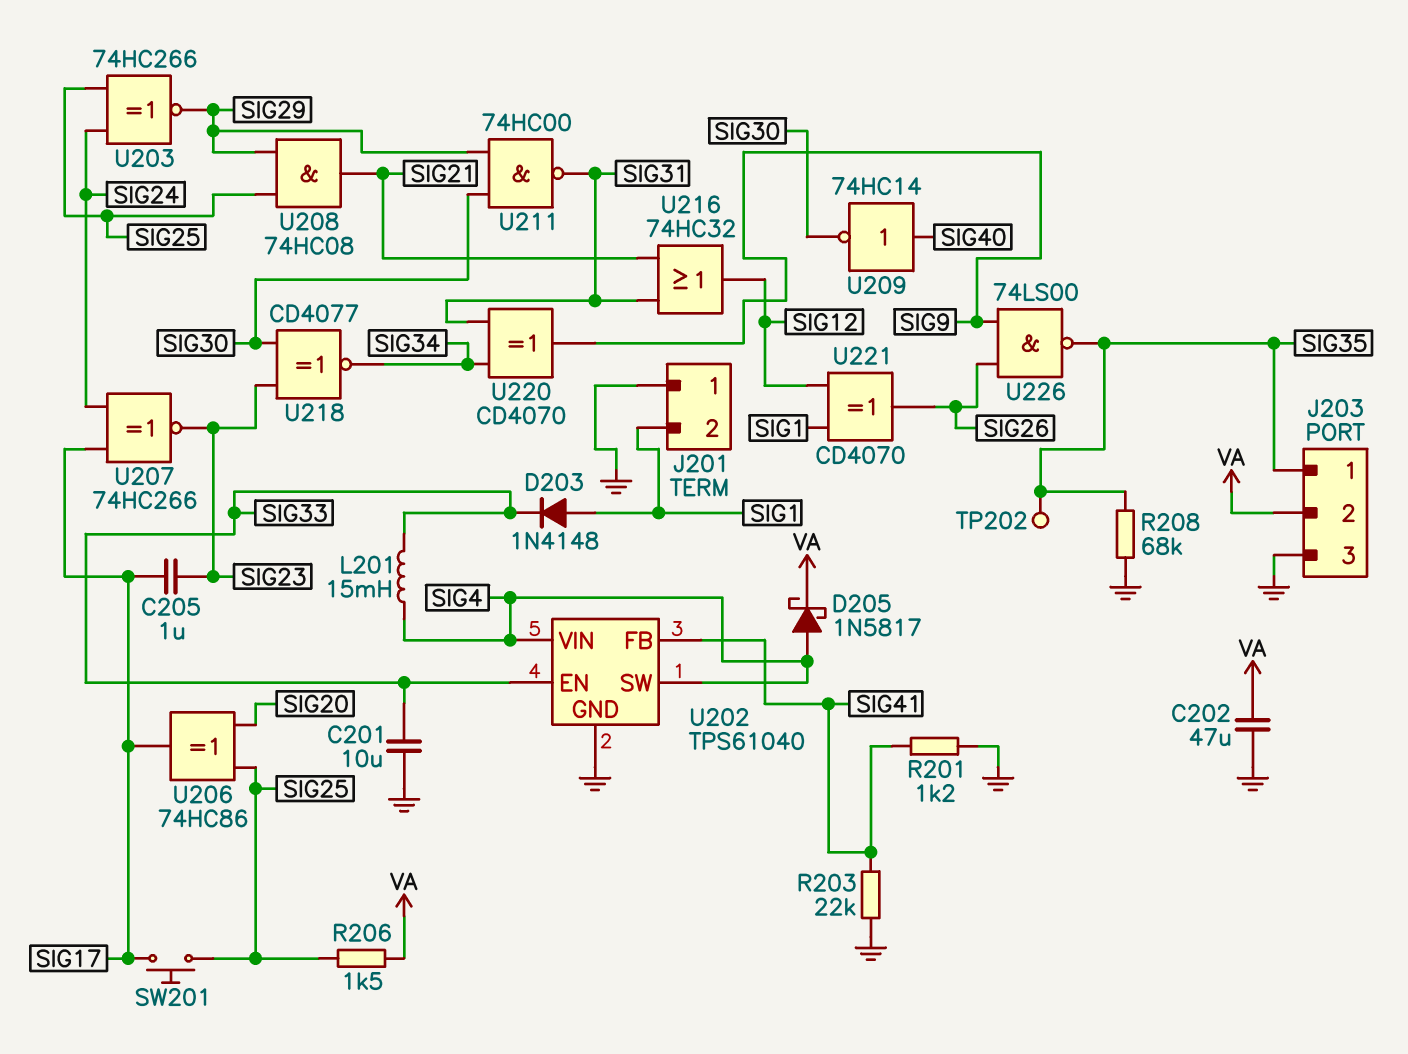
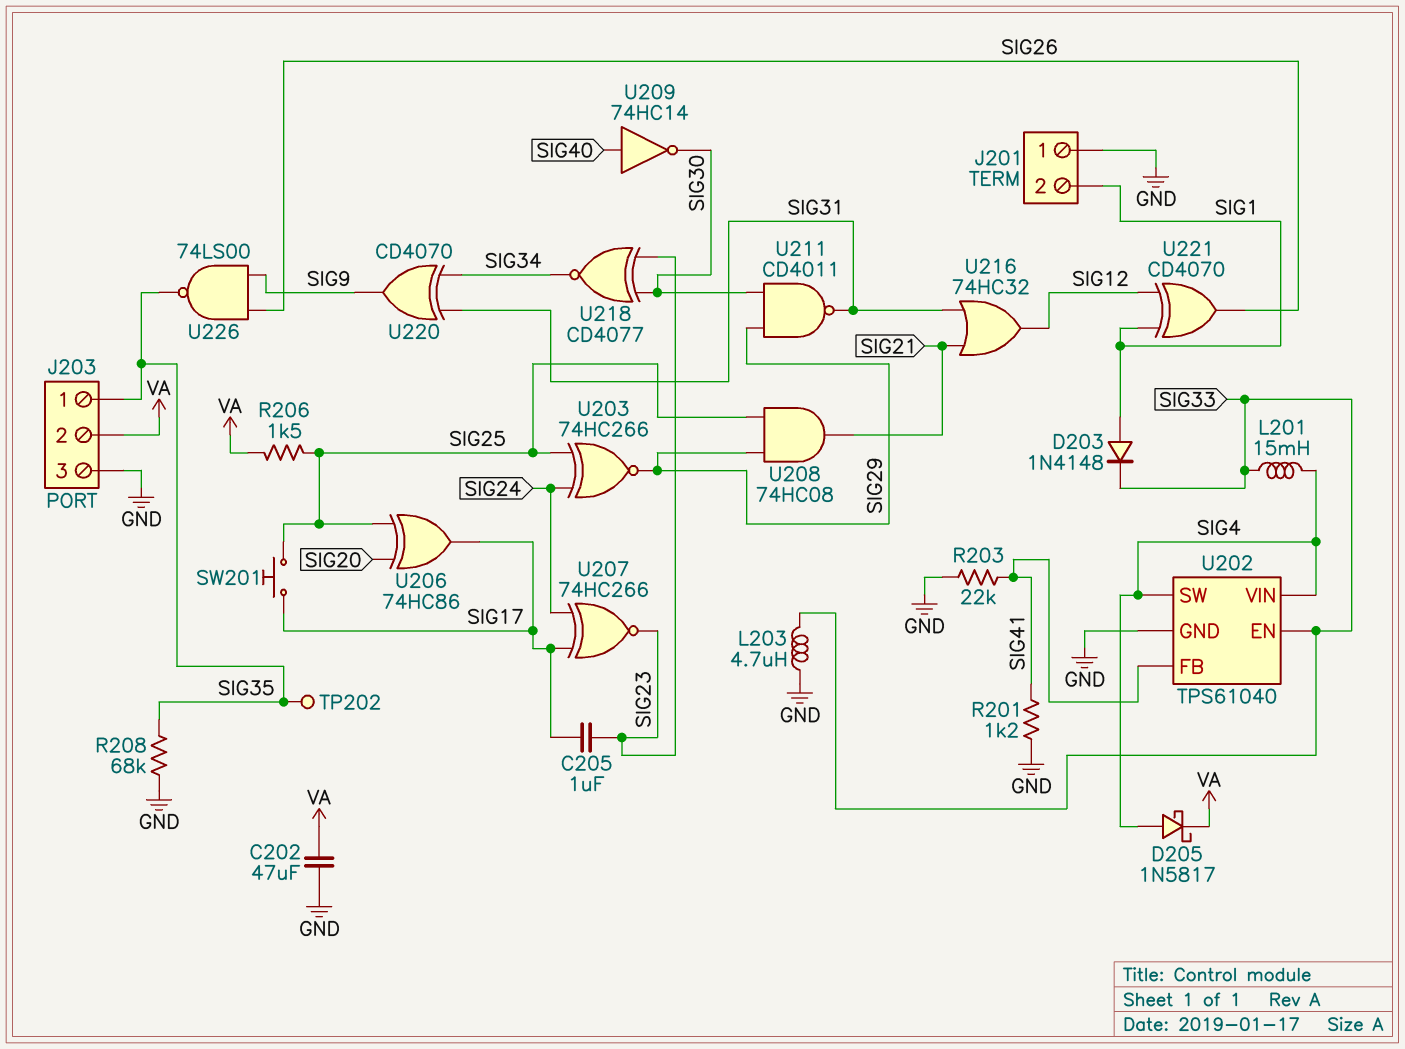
C201: 10uF (GND, SIG33) -> none
L203: none -> 4.7uH (GND, SIG33)
U211: NAND 74HC00 (in SIG29, in SIG30, out SIG31) -> NAND CD4011 (in SIG29, in SIG30, out SIG31)

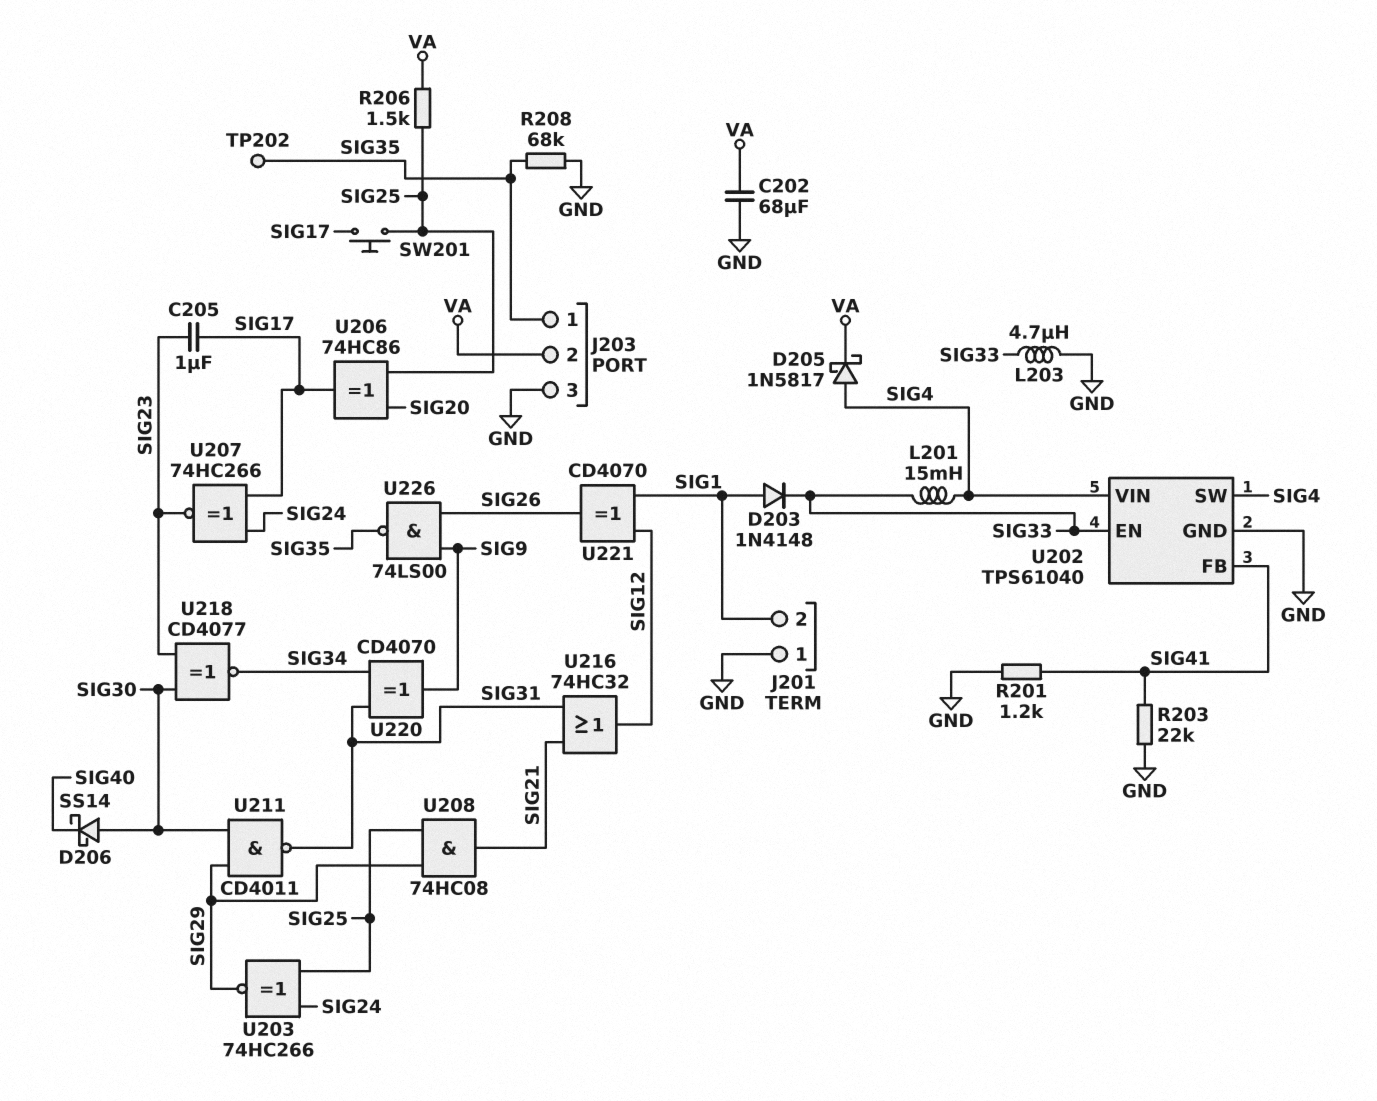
C202: 47uF (GND, VA) -> 68uF (GND, VA)
D206: none -> schottky SS14 (A SIG30, K SIG40)
U209: NOT 74HC14 (in SIG40, out SIG30) -> none

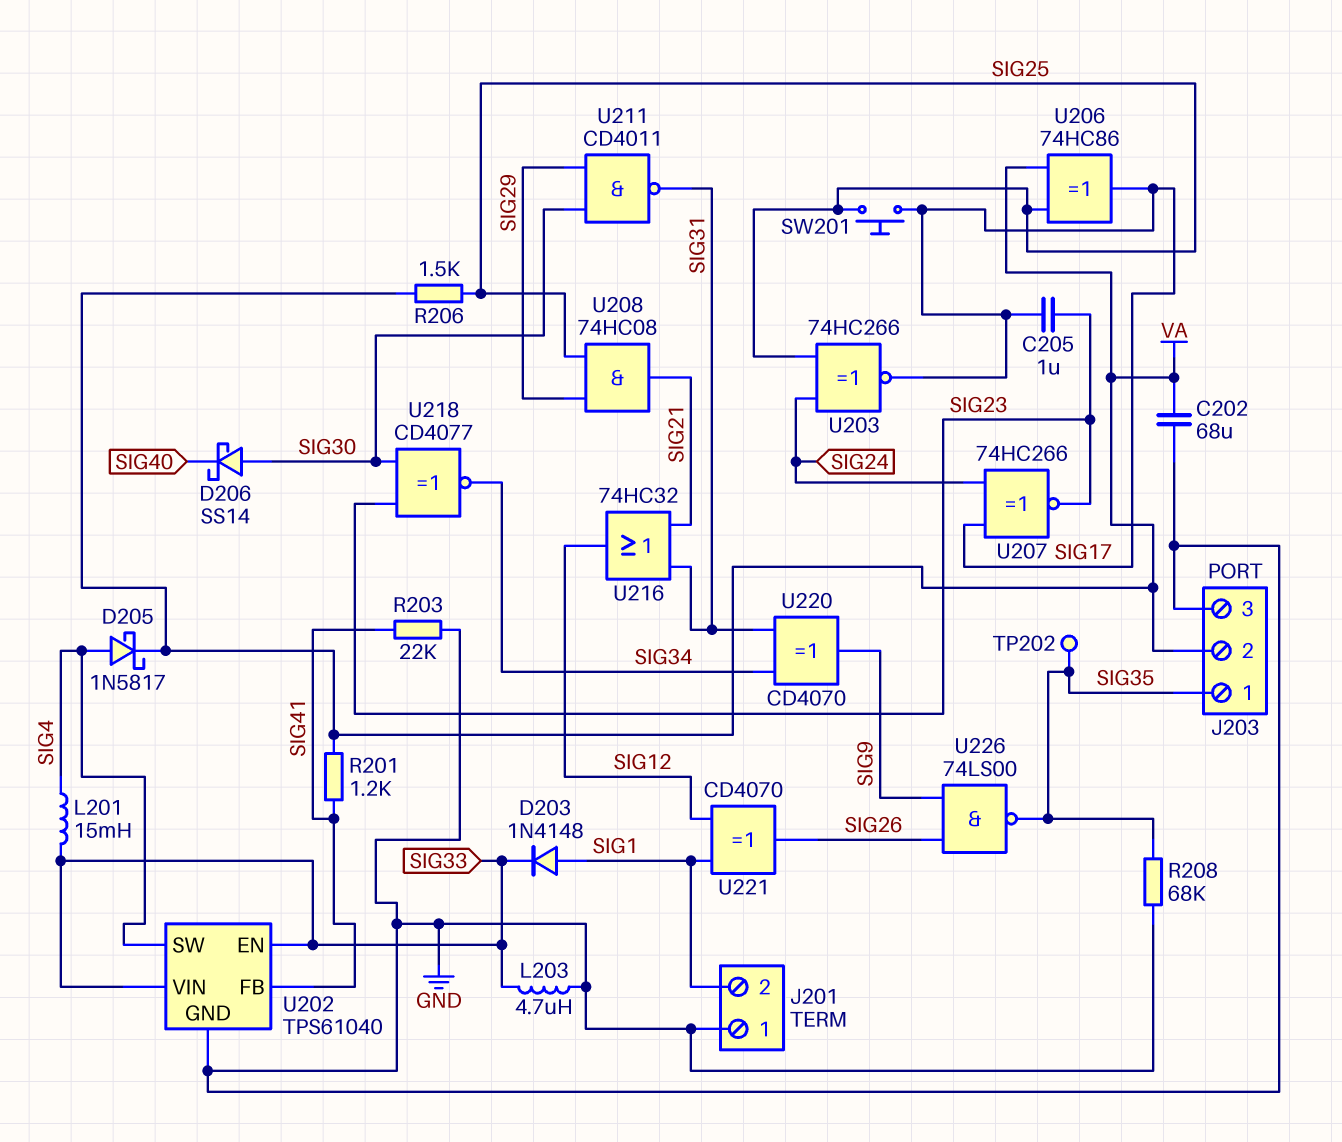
R201: 1.2k (GND, SIG41) -> 1.2k (SIG41, VA)
U202 pin VIN: SIG4 -> SIG33
U203: XNOR 74HC266 (in SIG24, in SIG25, out SIG29) -> XNOR 74HC266 (in SIG24, in SIG25, out SIG17)
U206: XOR 74HC86 (in SIG20, in SIG25, out SIG17) -> XOR 74HC86 (in SIG25, in VA, out SIG17)

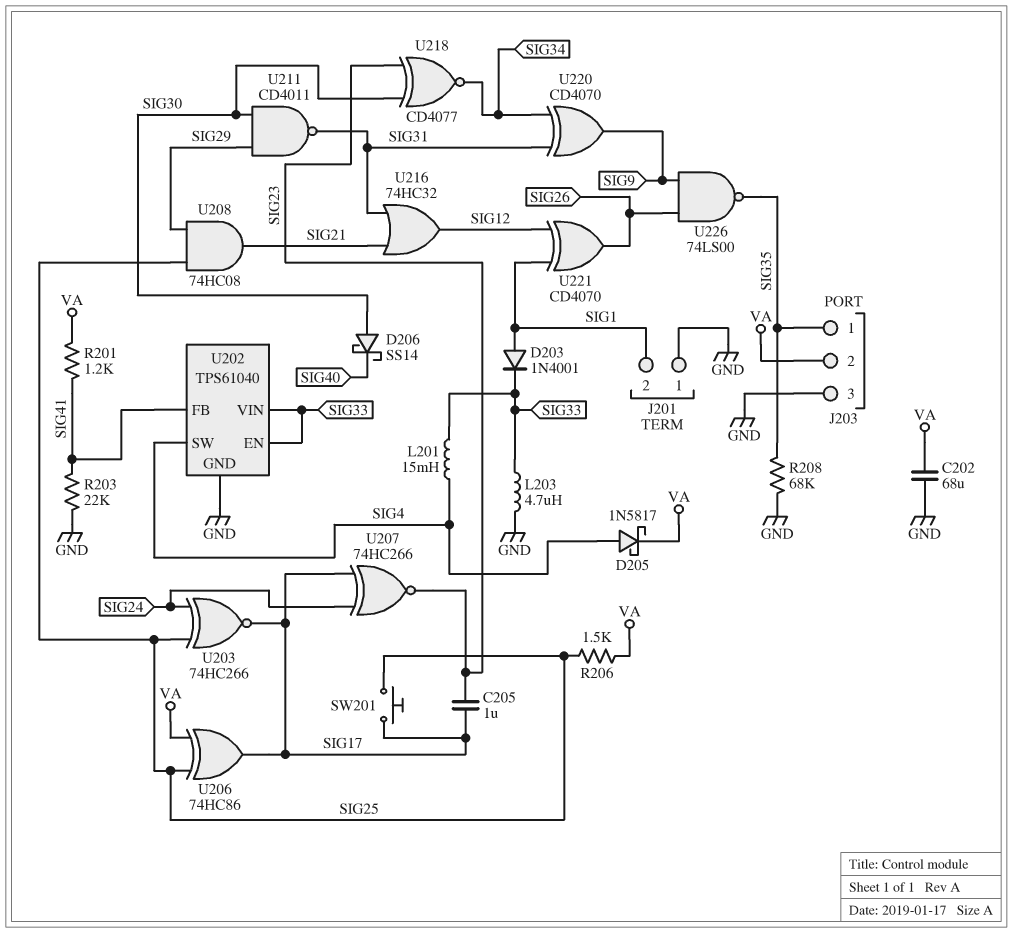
D203: diode 1N4148 (A SIG1, K SIG33) -> diode 1N4001 (A SIG1, K SIG33)
TP202: test point (SIG35) -> none

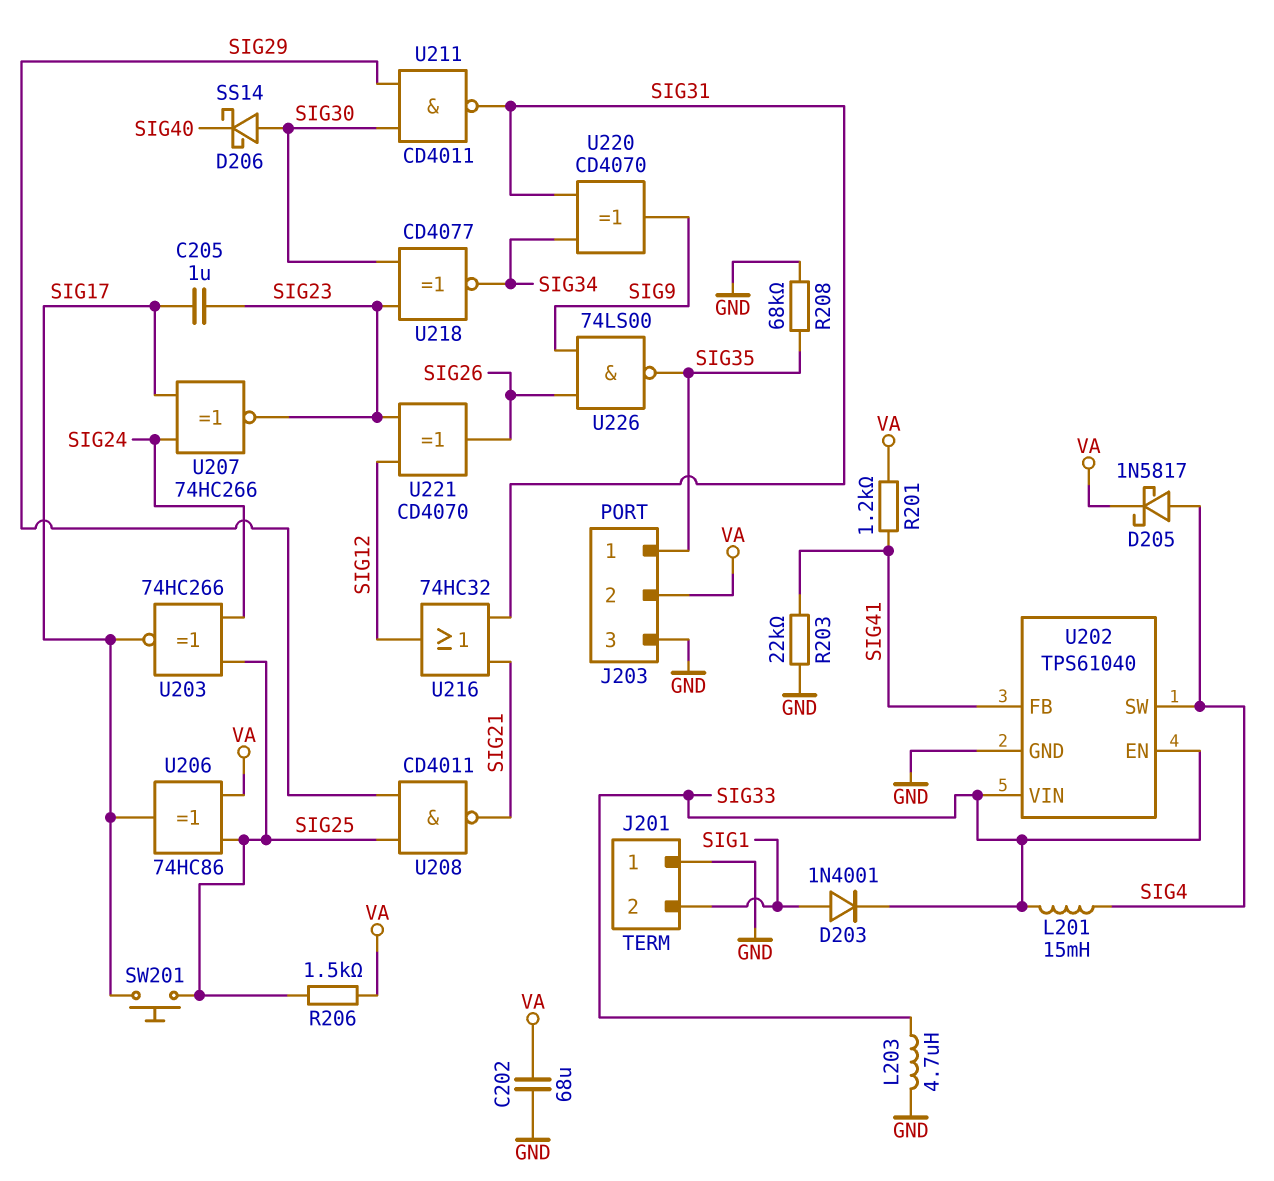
U208: AND 74HC08 (in SIG25, in SIG29, out SIG21) -> NAND CD4011 (in SIG25, in SIG29, out SIG21)
U221: XOR CD4070 (in SIG1, in SIG12, out SIG26) -> XOR CD4070 (in SIG12, in SIG23, out SIG26)

